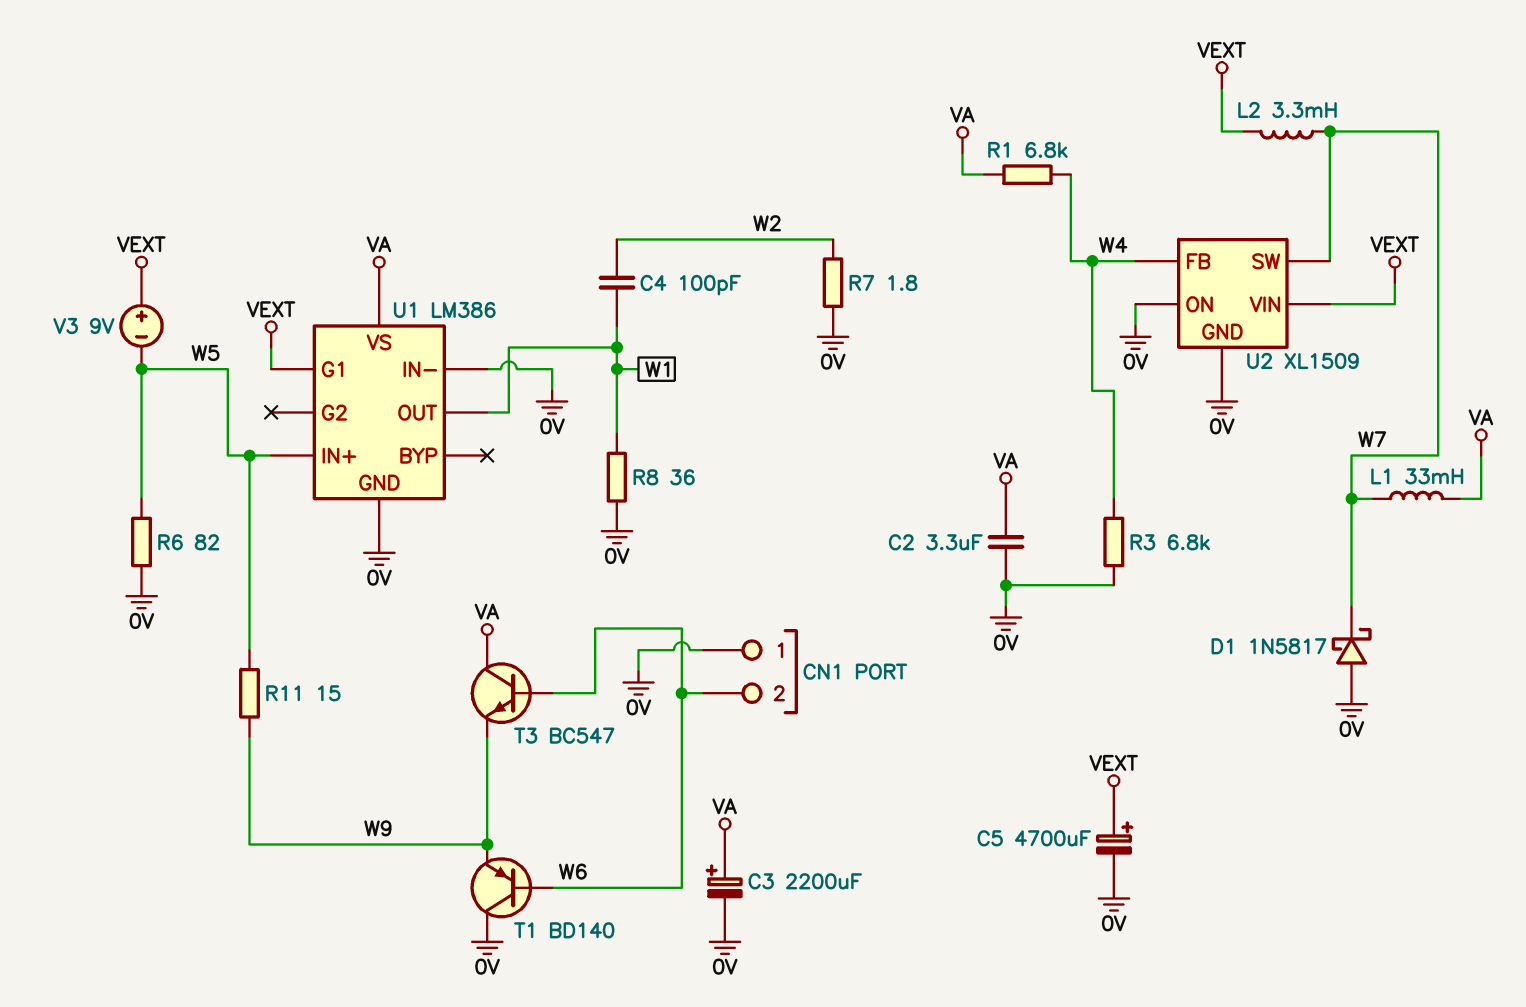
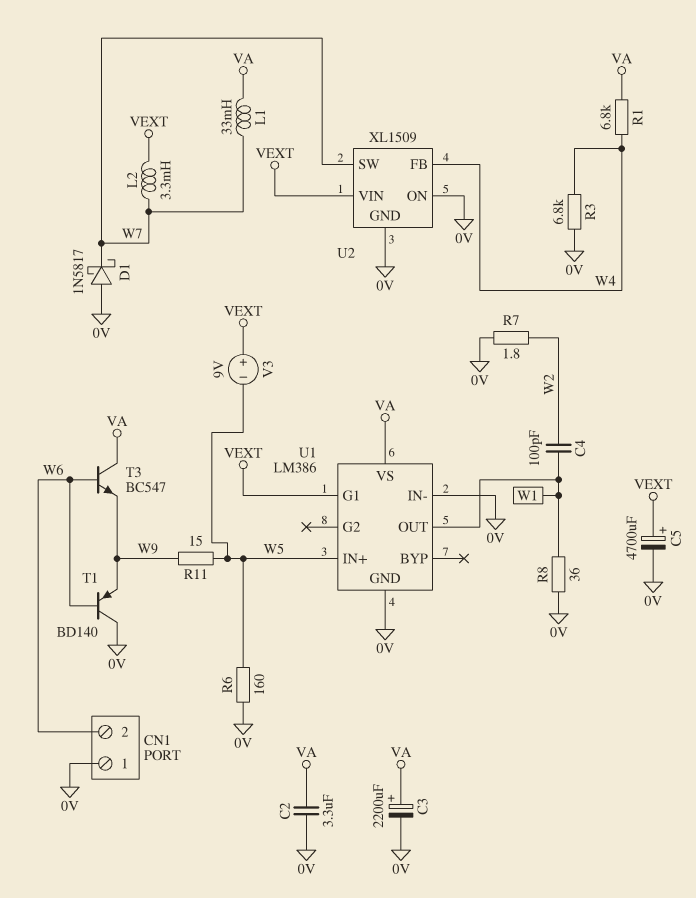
R6: 82 (0V, W5) -> 160 (0V, W5)

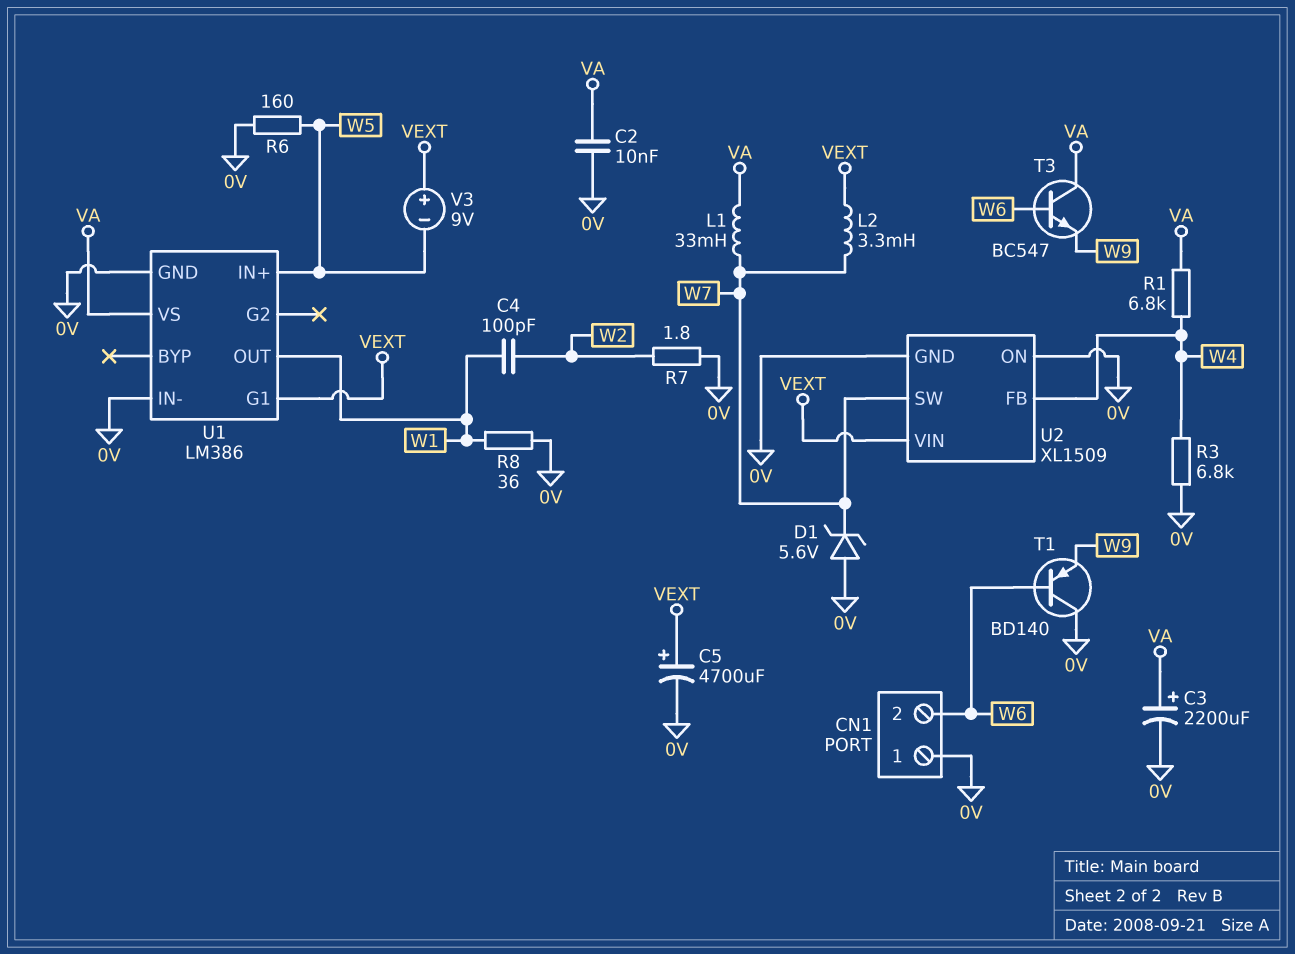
C2: 3.3uF (0V, VA) -> 10nF (0V, VA)
D1: schottky 1N5817 (A 0V, K W7) -> zener 5.6V (A 0V, K W7)
R11: 15 (W5, W9) -> none

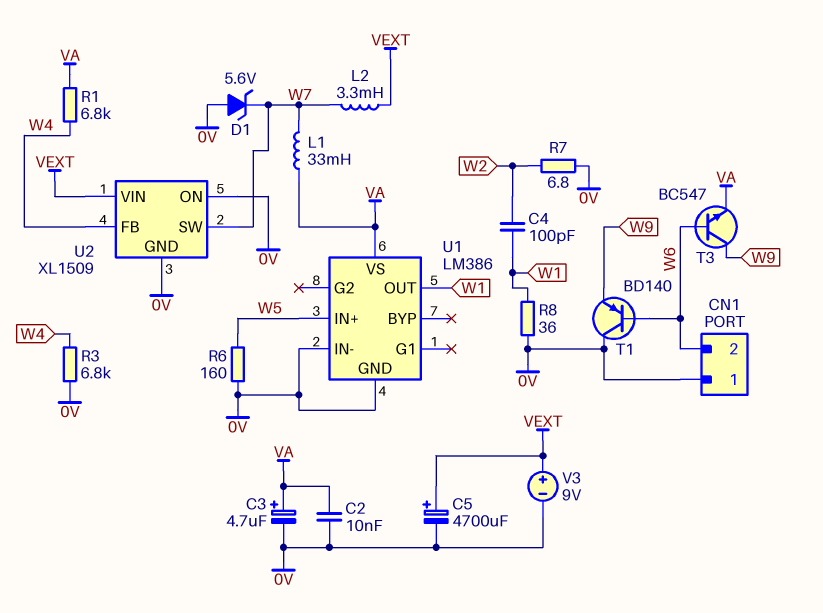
C3: 2200uF (plus VA, minus 0V) -> 4.7uF (plus VA, minus 0V)
R7: 1.8 (0V, W2) -> 6.8 (0V, W2)
T3: NPN BC547 (B W6, C VA, E W9) -> NPN BC547 (B W6, C W9, E VA)
U1 pin G1: VEXT -> none
V3: 9V (plus VEXT, minus W5) -> 9V (plus VEXT, minus 0V)

